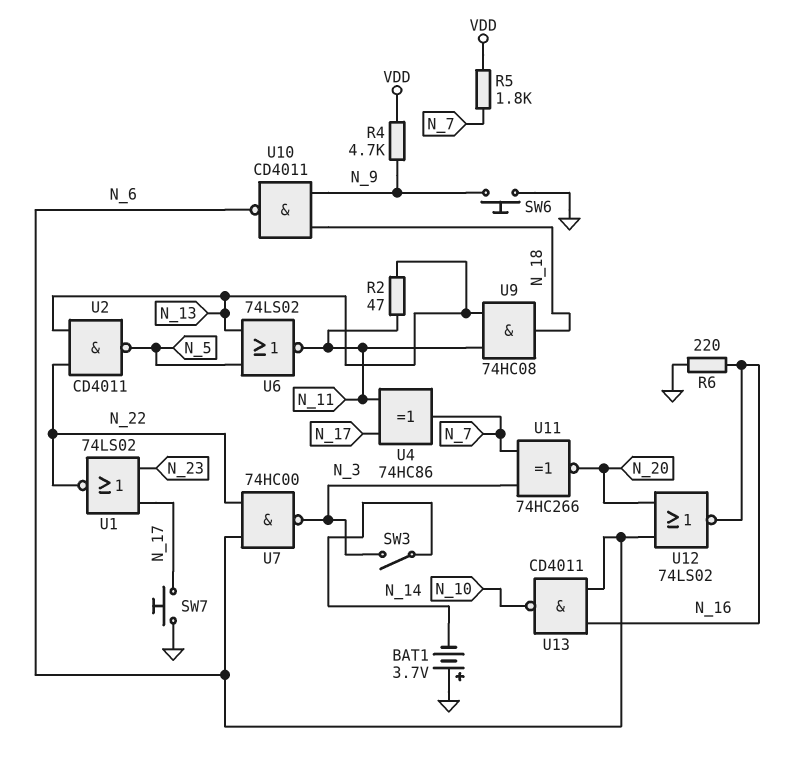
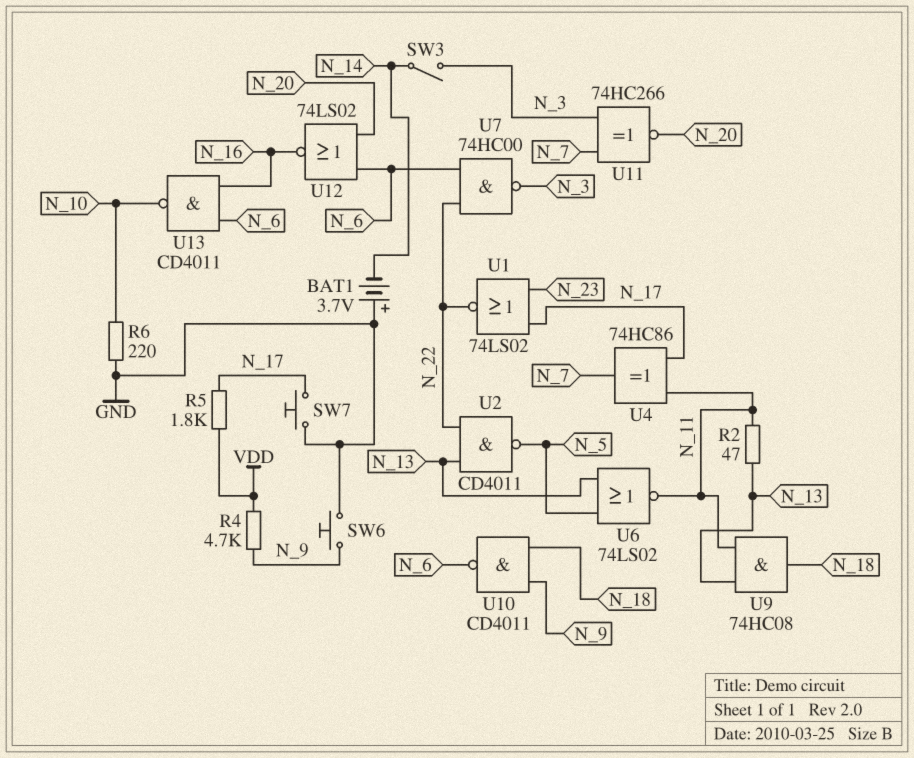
R5: 1.8k (N_7, VDD) -> 1.8k (N_17, VDD)
R6: 220 (GND, N_16) -> 220 (GND, N_10)

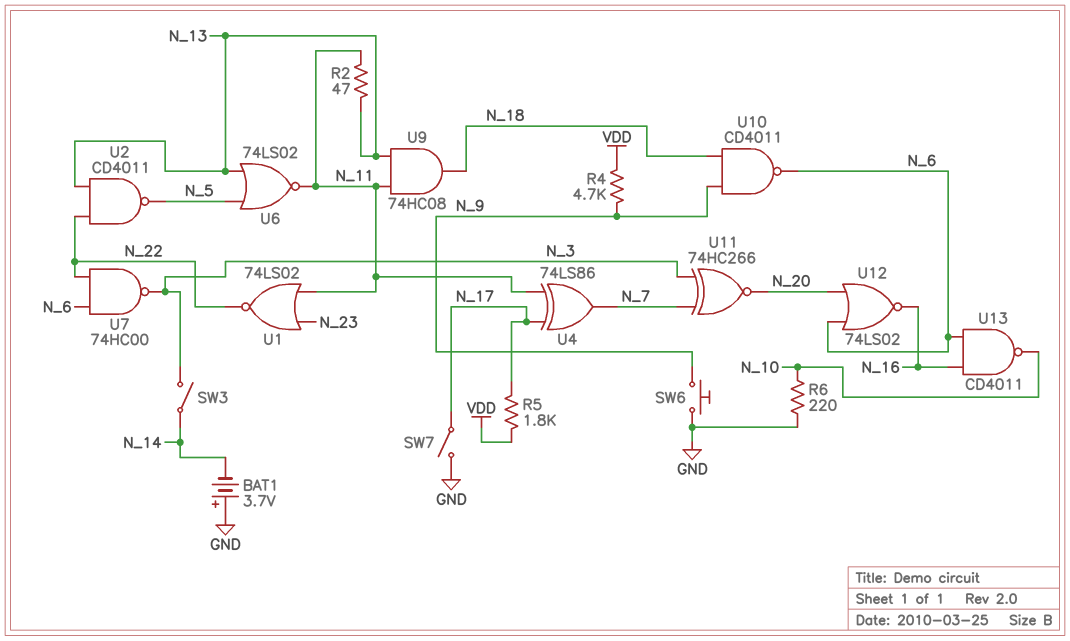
SW7: button (GND, N_17) -> switch (GND, N_17)
U1: NOR 74LS02 (in N_17, in N_23, out N_22) -> NOR 74LS02 (in N_11, in N_23, out N_22)
U4: XOR 74HC86 (in N_11, in N_17, out N_7) -> XOR 74LS86 (in N_11, in N_17, out N_7)

